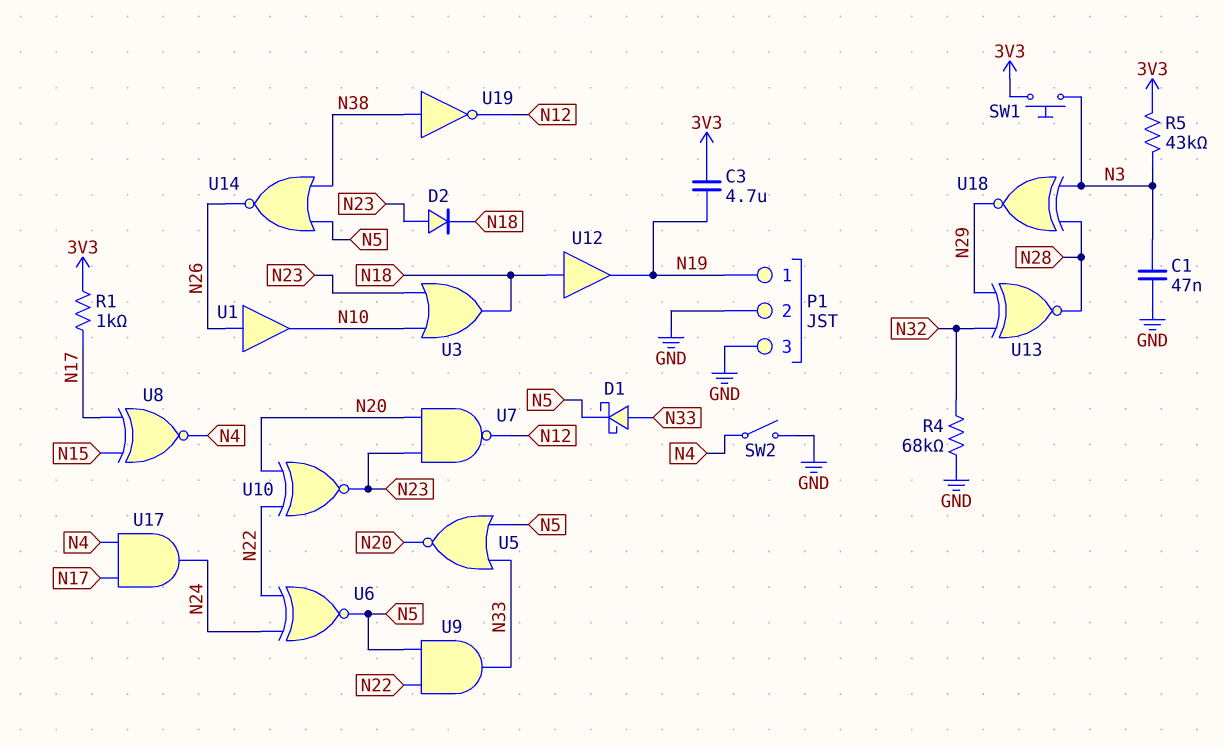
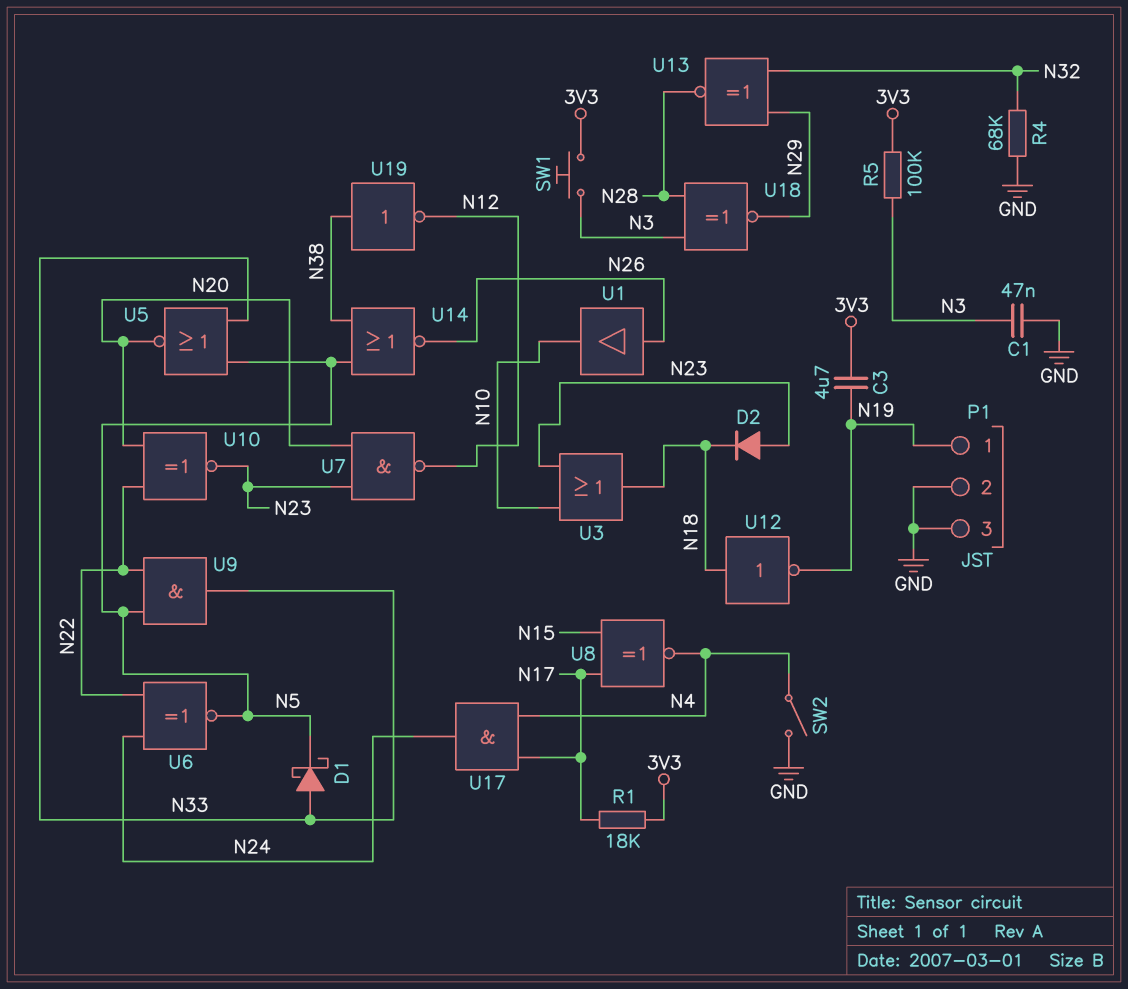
R1: 1k (3V3, N17) -> 18k (3V3, N17)
R5: 43k (3V3, N3) -> 100k (3V3, N3)
U12: buffer (in N18, out N19) -> NOT (in N18, out N19)

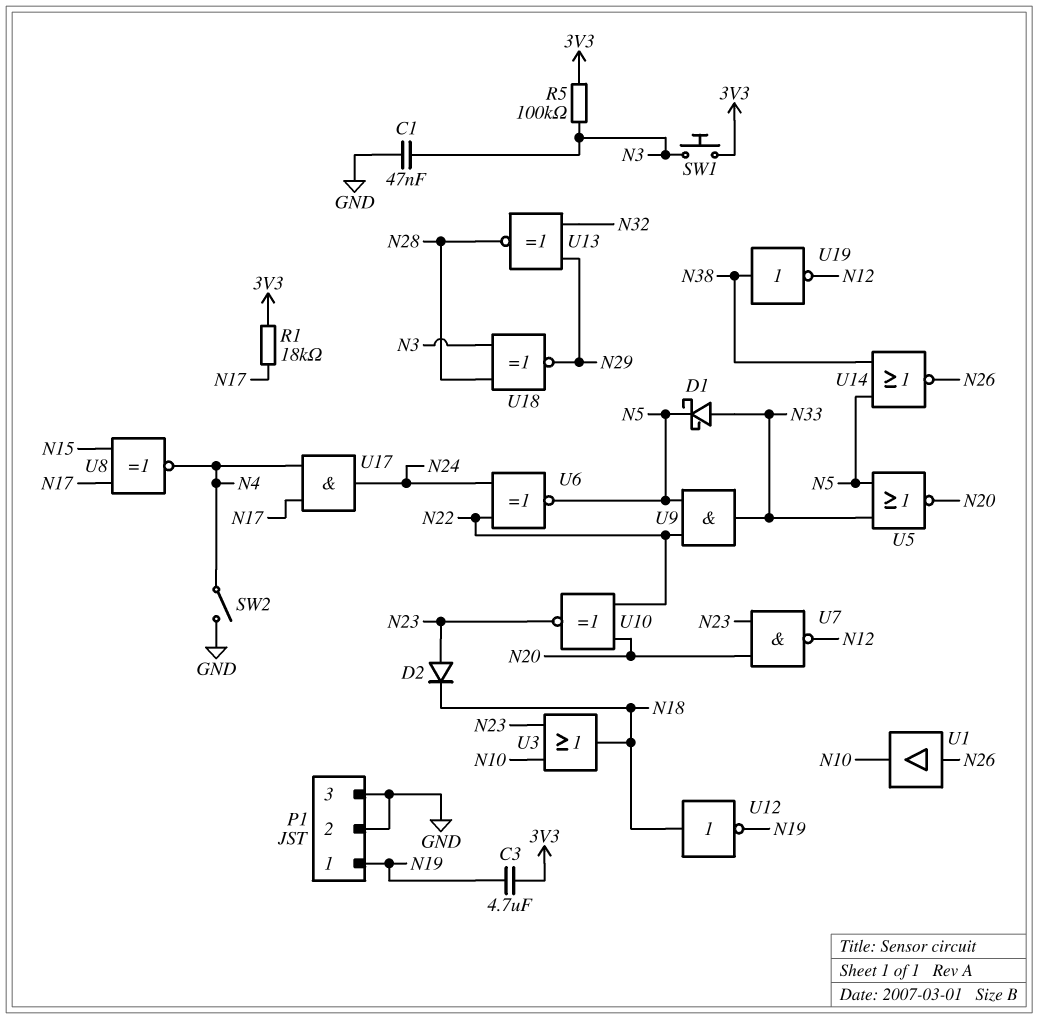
R4: 68k (GND, N32) -> none

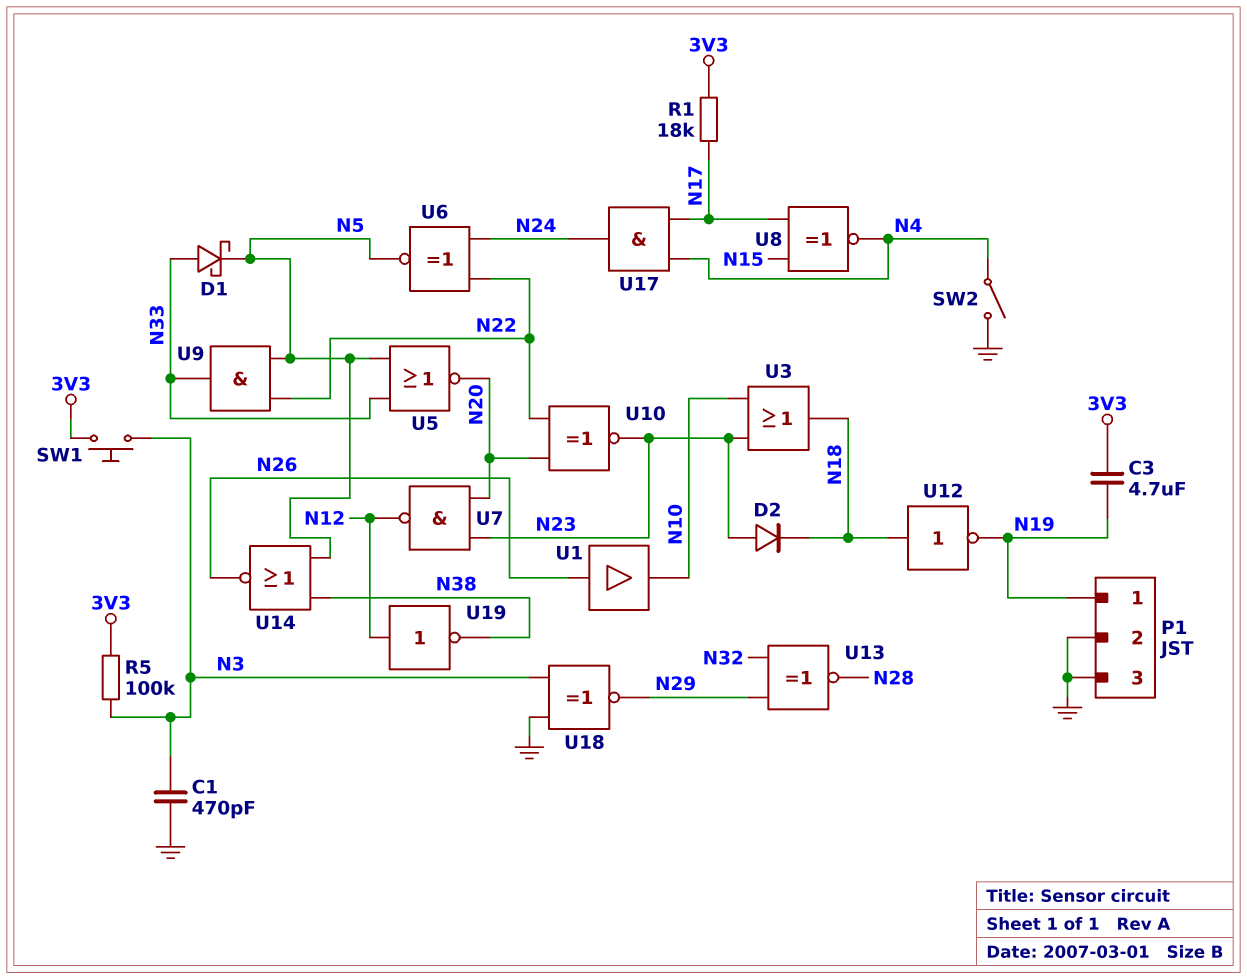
C1: 47nF (GND, N3) -> 470pF (GND, N3)
U18: XNOR (in N3, in N28, out N29) -> XNOR (in GND, in N3, out N29)
U19: NOT (in N38, out N12) -> NOT (in N12, out N38)

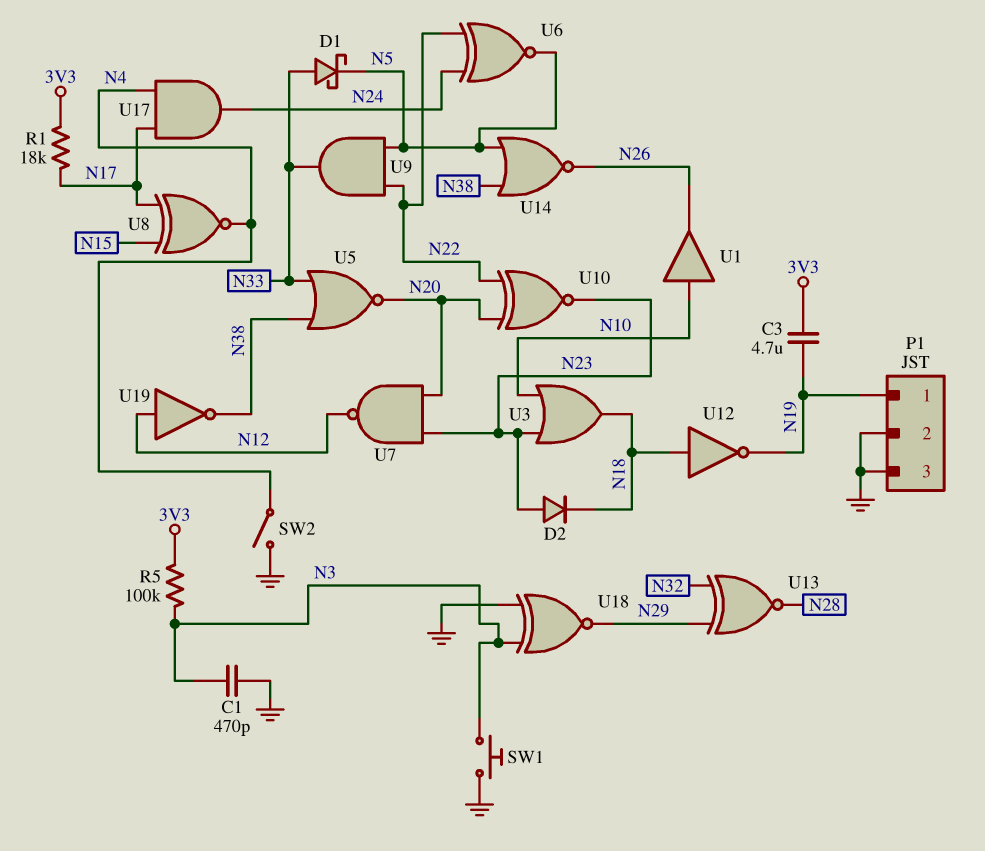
SW1: button (3V3, N3) -> button (GND, N3)
U1: buffer (in N26, out N10) -> buffer (in N10, out N26)
U5: NOR (in N5, in N33, out N20) -> NOR (in N33, in N38, out N20)

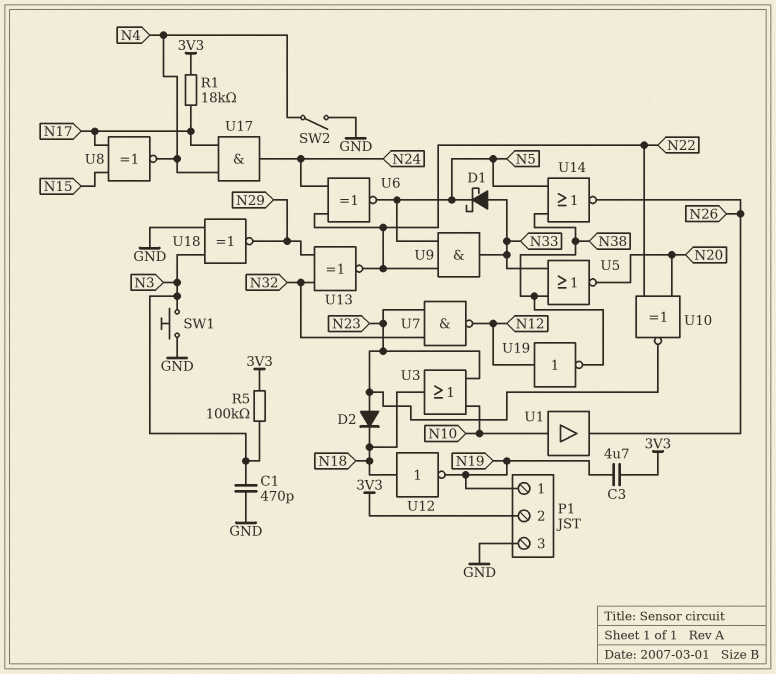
P1 pin 2: GND -> 3V3
U7: NAND (in N20, in N23, out N12) -> NAND (in N23, in N32, out N12)
U13: XNOR (in N29, in N32, out N28) -> XNOR (in N29, in N32, out N22)

